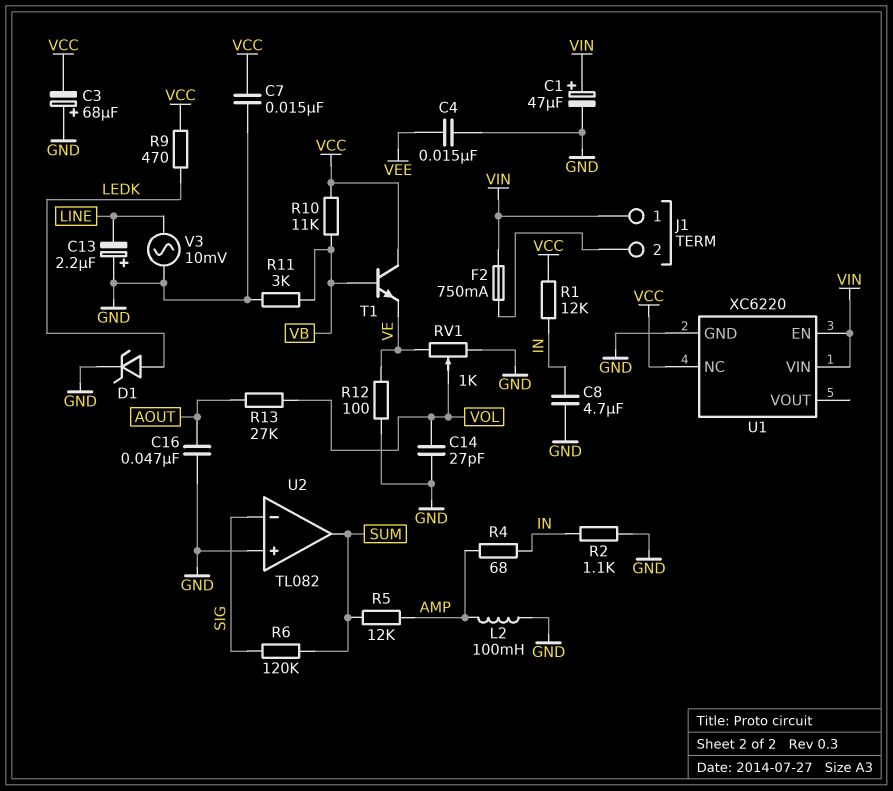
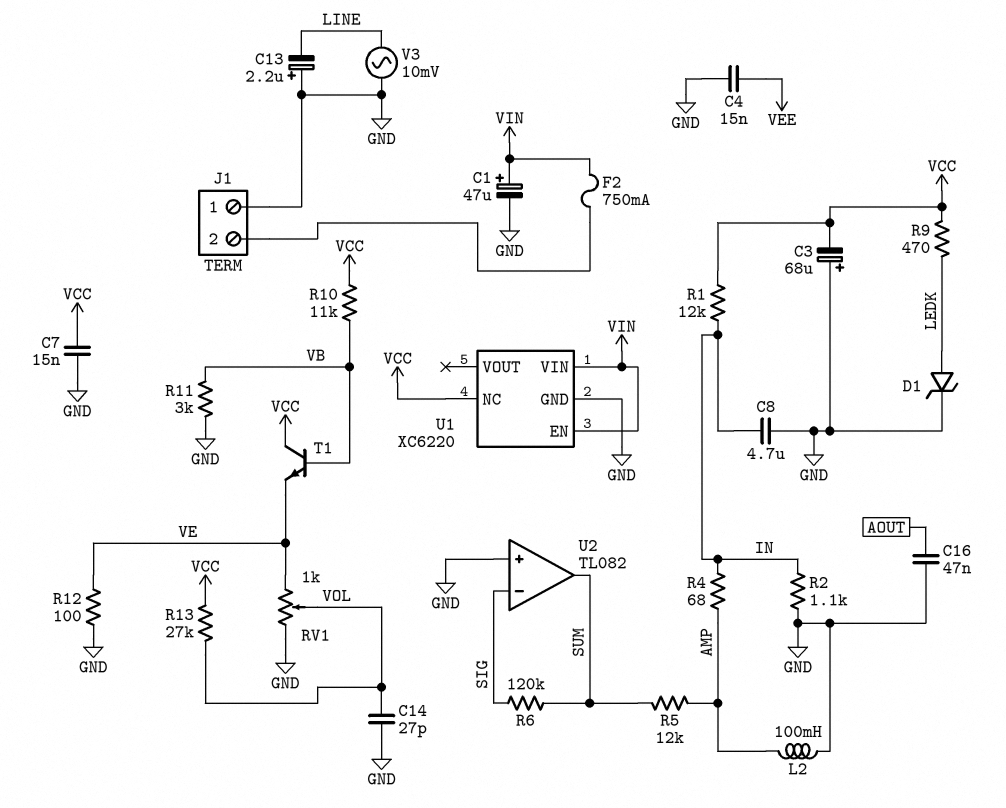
J1 pin 1: VIN -> GND
R13: 27k (AOUT, VOL) -> 27k (VCC, VOL)

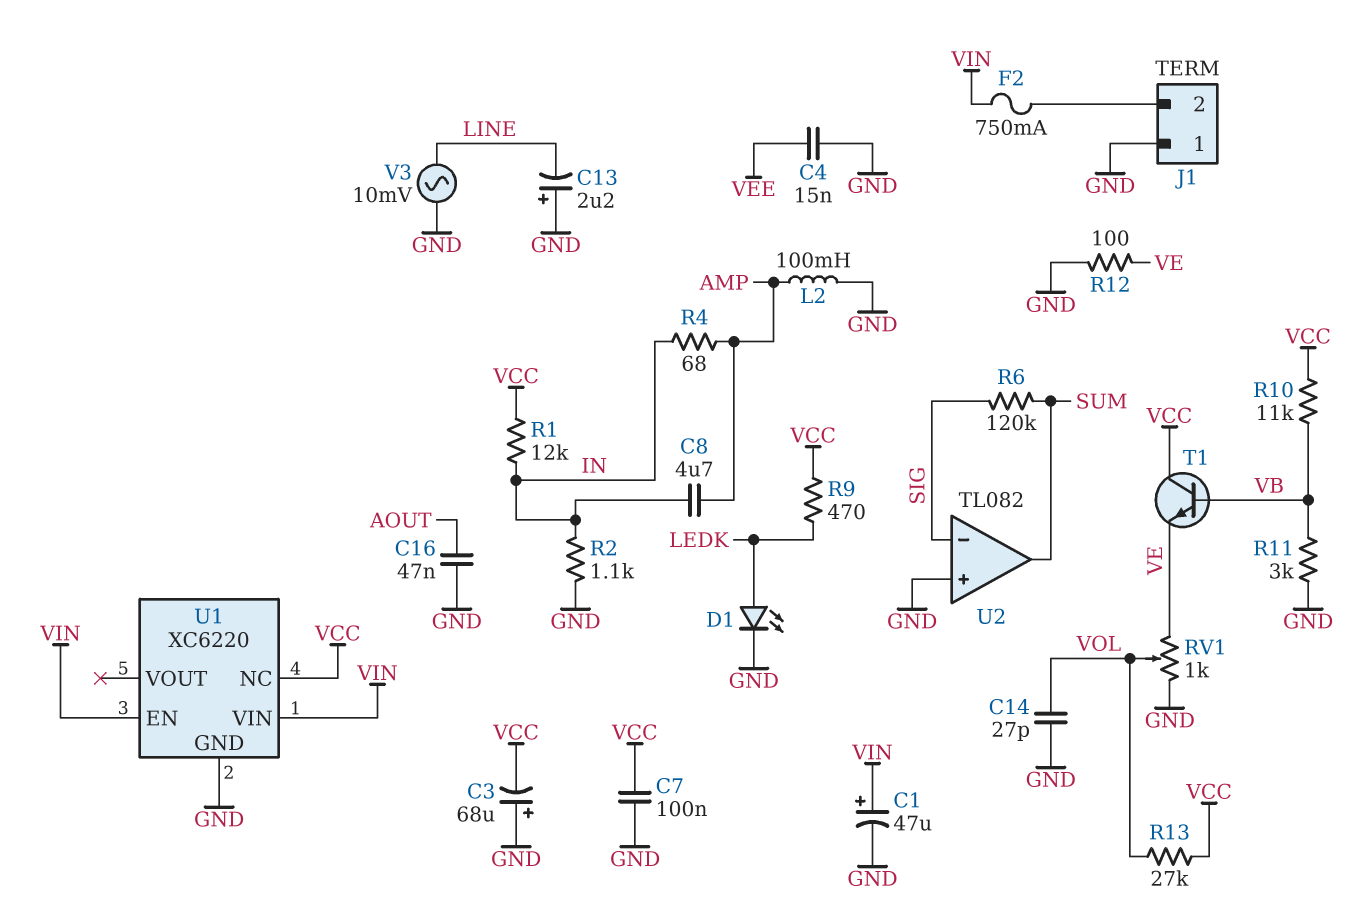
C7: 15nF (GND, VCC) -> 100nF (GND, VCC)
C8: 4.7uF (GND, IN) -> 4.7uF (AMP, IN)
D1: zener (A LEDK, K GND) -> LED (A LEDK, K GND)
R5: 12k (AMP, SUM) -> none

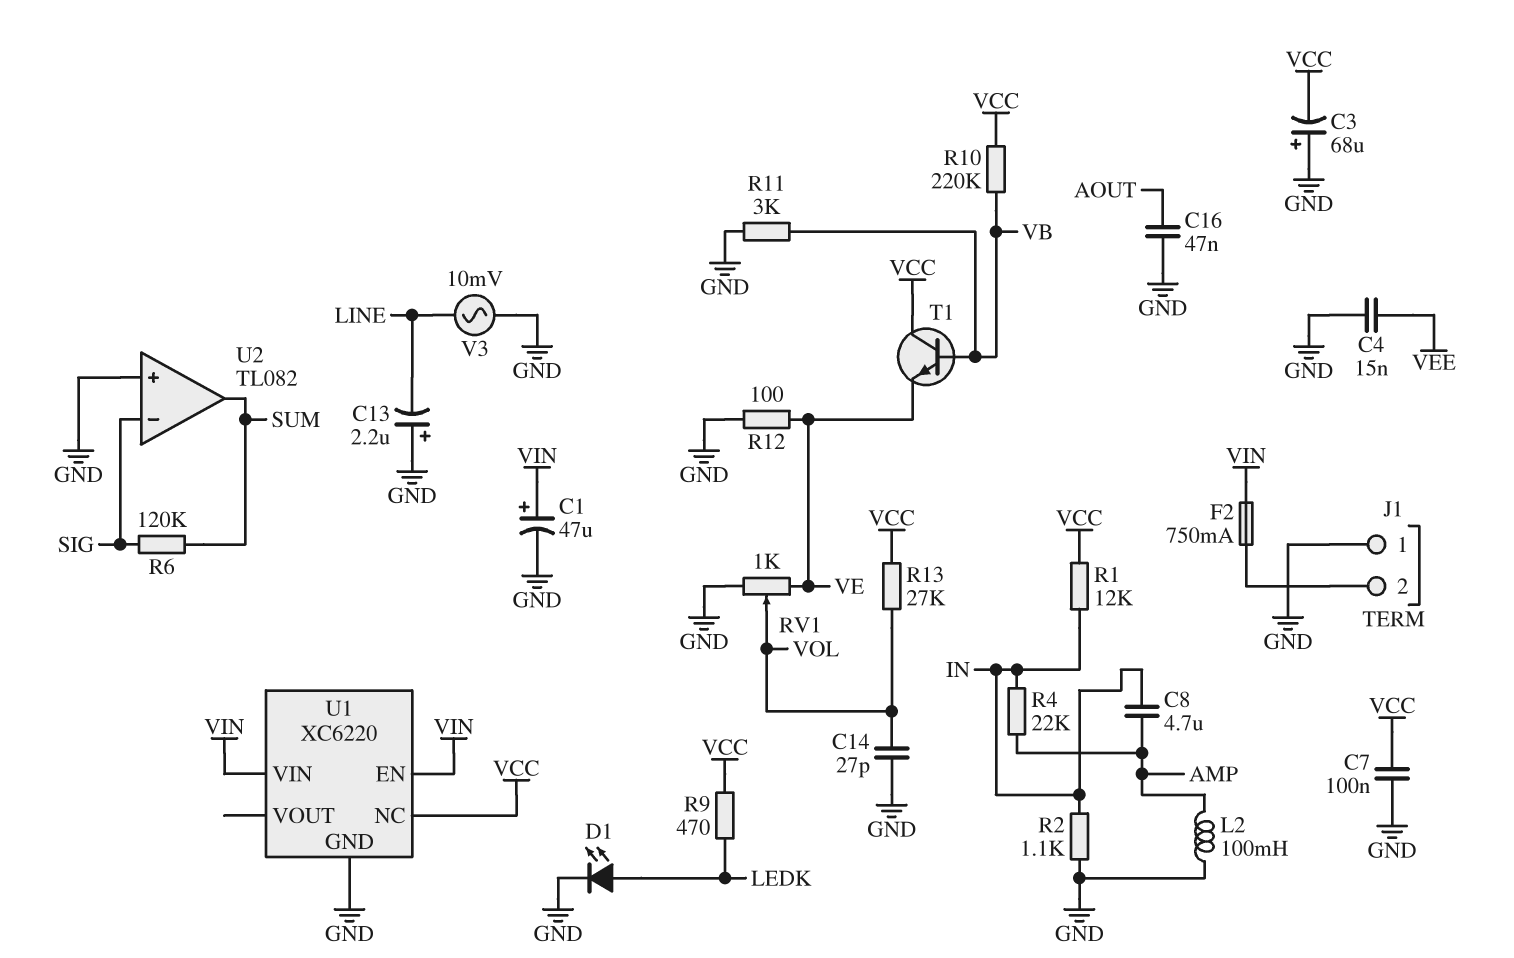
R4: 68 (AMP, IN) -> 22k (AMP, IN)
R10: 11k (VB, VCC) -> 220k (VB, VCC)

